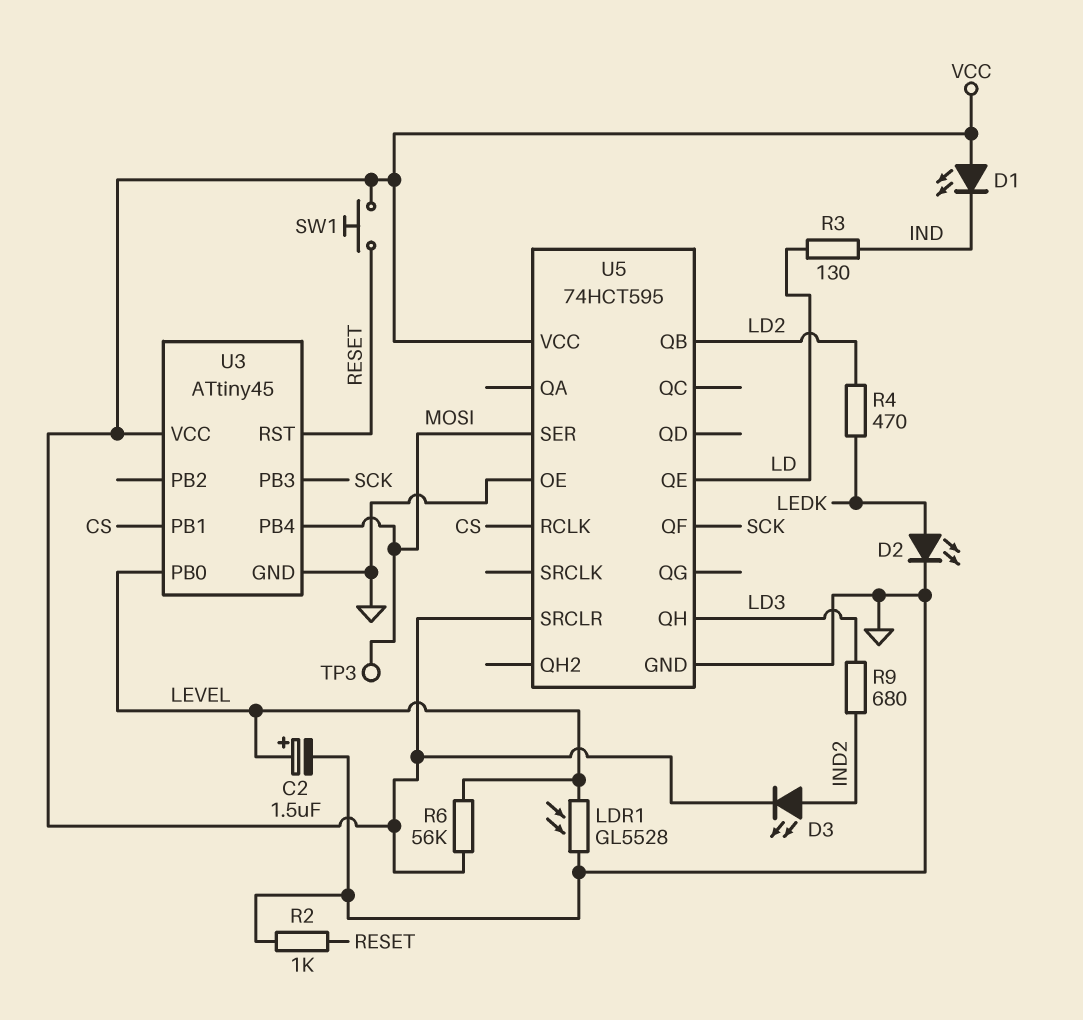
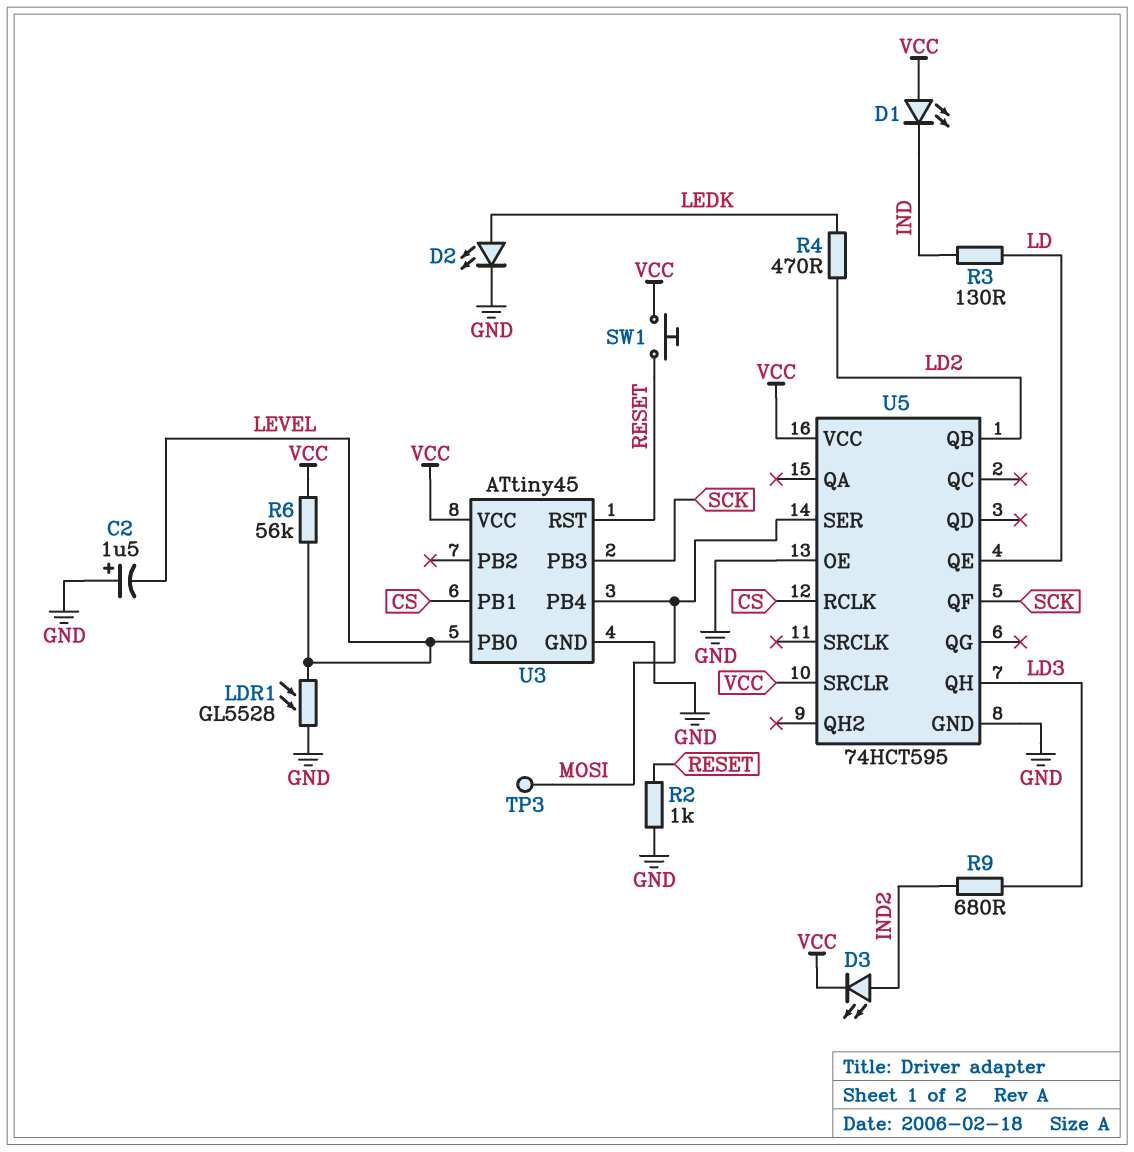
C2: 1.5uF (plus LEVEL, minus GND) -> 1.5uF (plus GND, minus LEVEL)

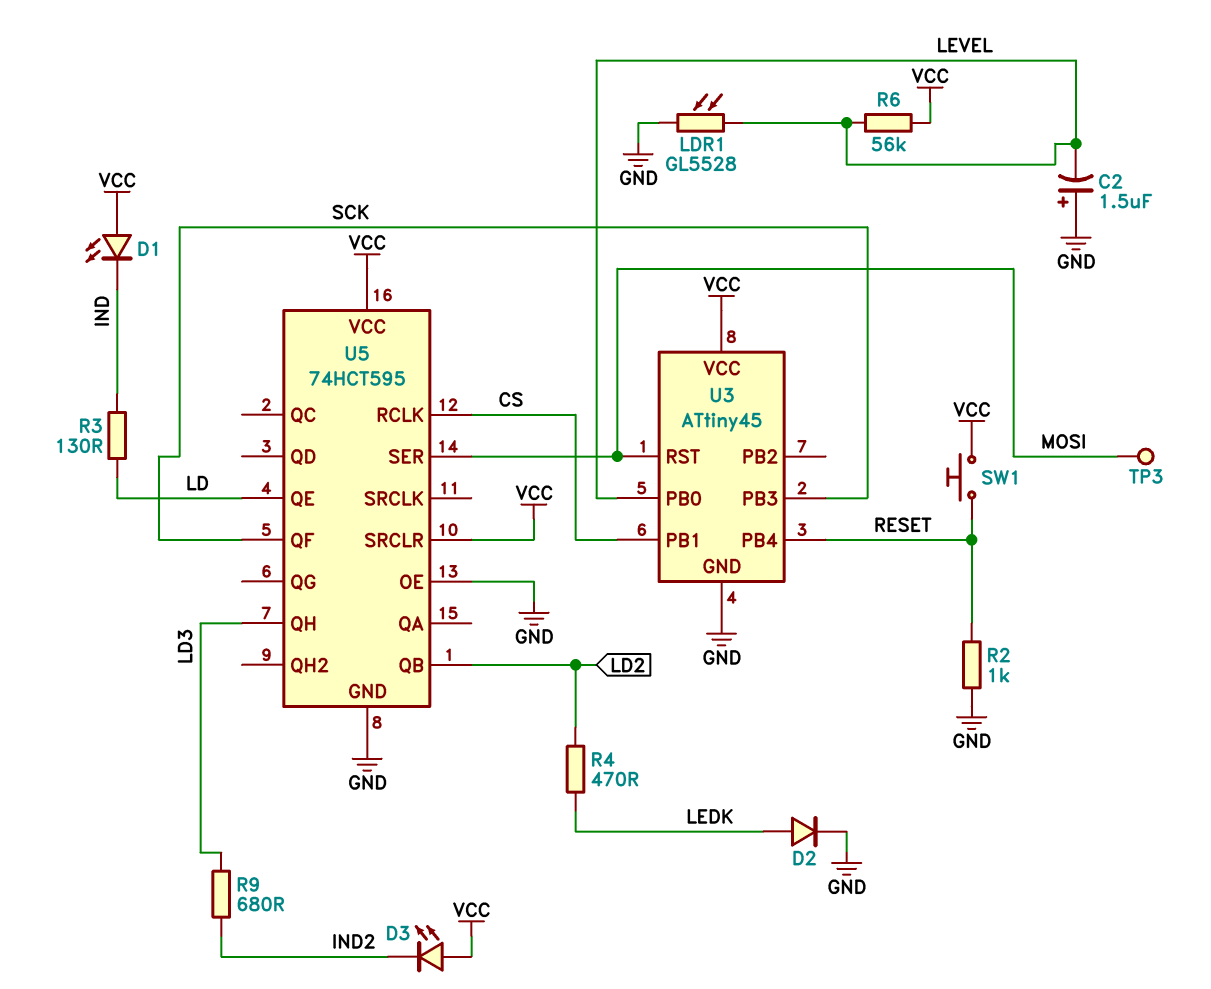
D2: LED (A LEDK, K GND) -> diode (A LEDK, K GND)
D3: LED (A IND2, K VCC) -> LED (A VCC, K IND2)
U3 pin PB4: MOSI -> RESET
U3 pin RST: RESET -> MOSI

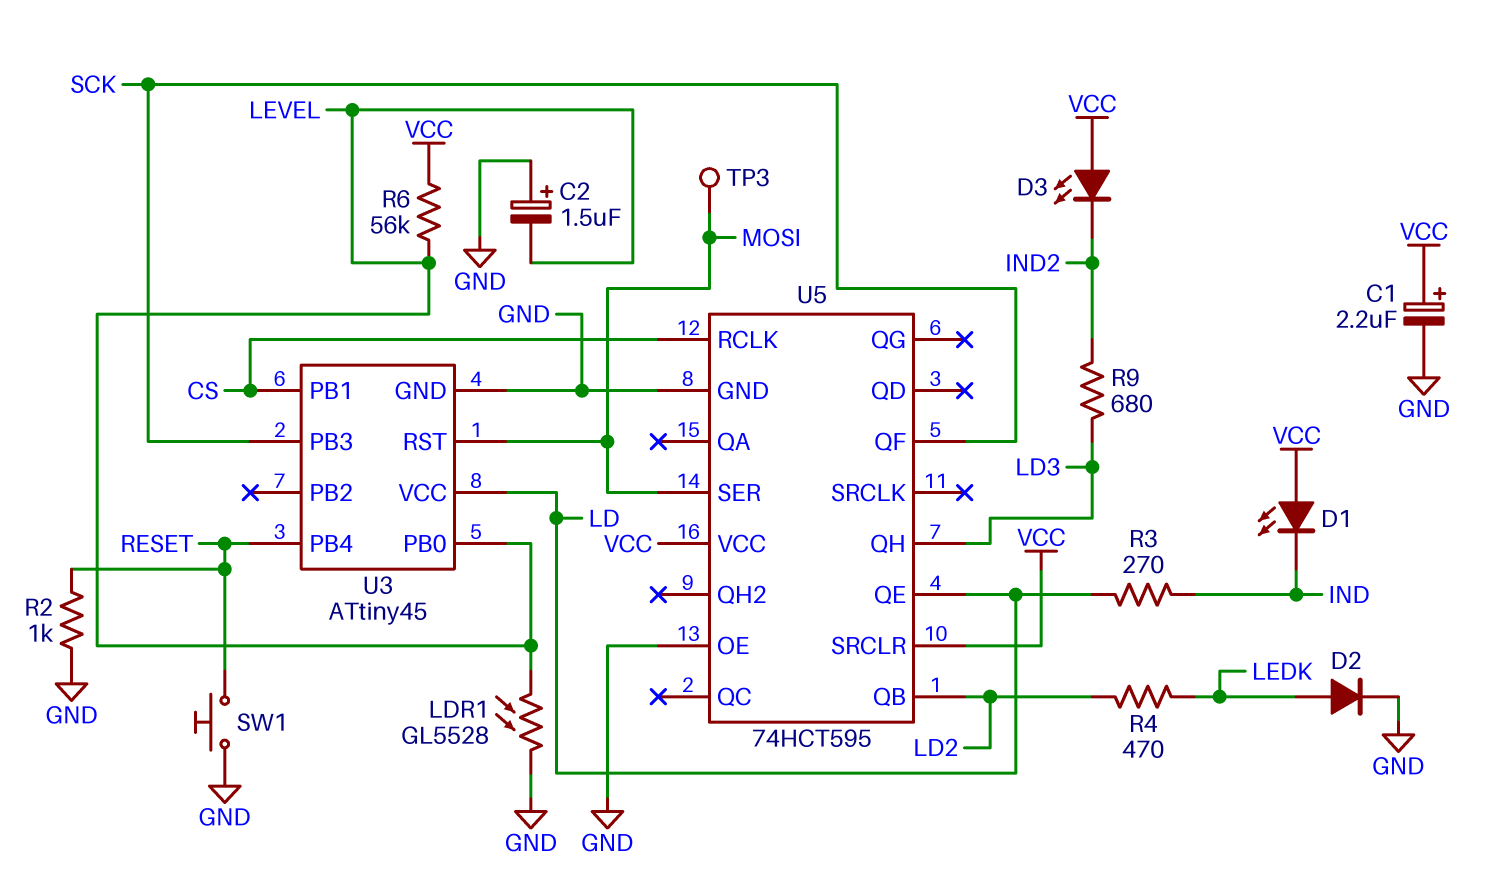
C1: none -> 2.2uF (plus VCC, minus GND)
R3: 130 (IND, LD) -> 270 (IND, LD)
SW1: button (RESET, VCC) -> button (GND, RESET)
U3 pin VCC: VCC -> LD

